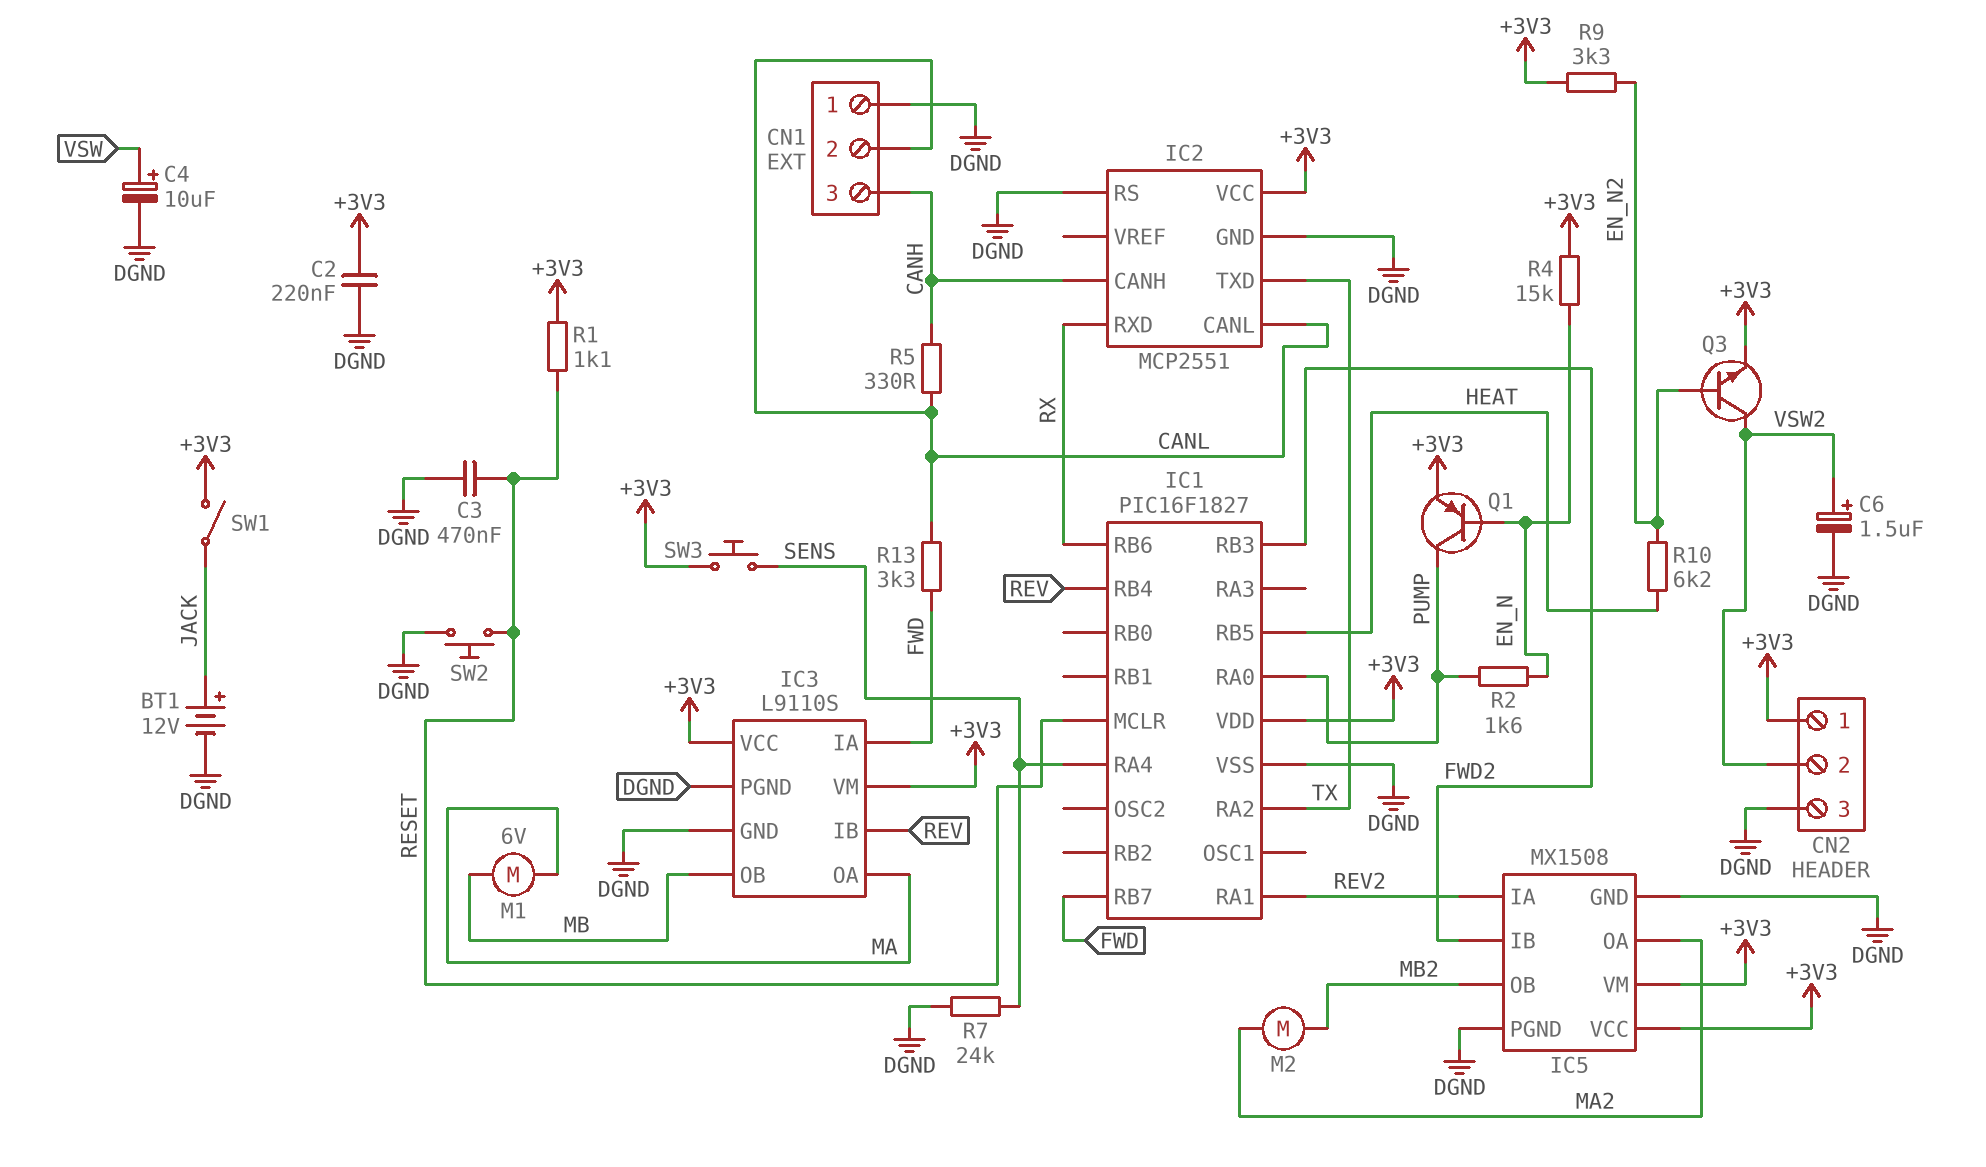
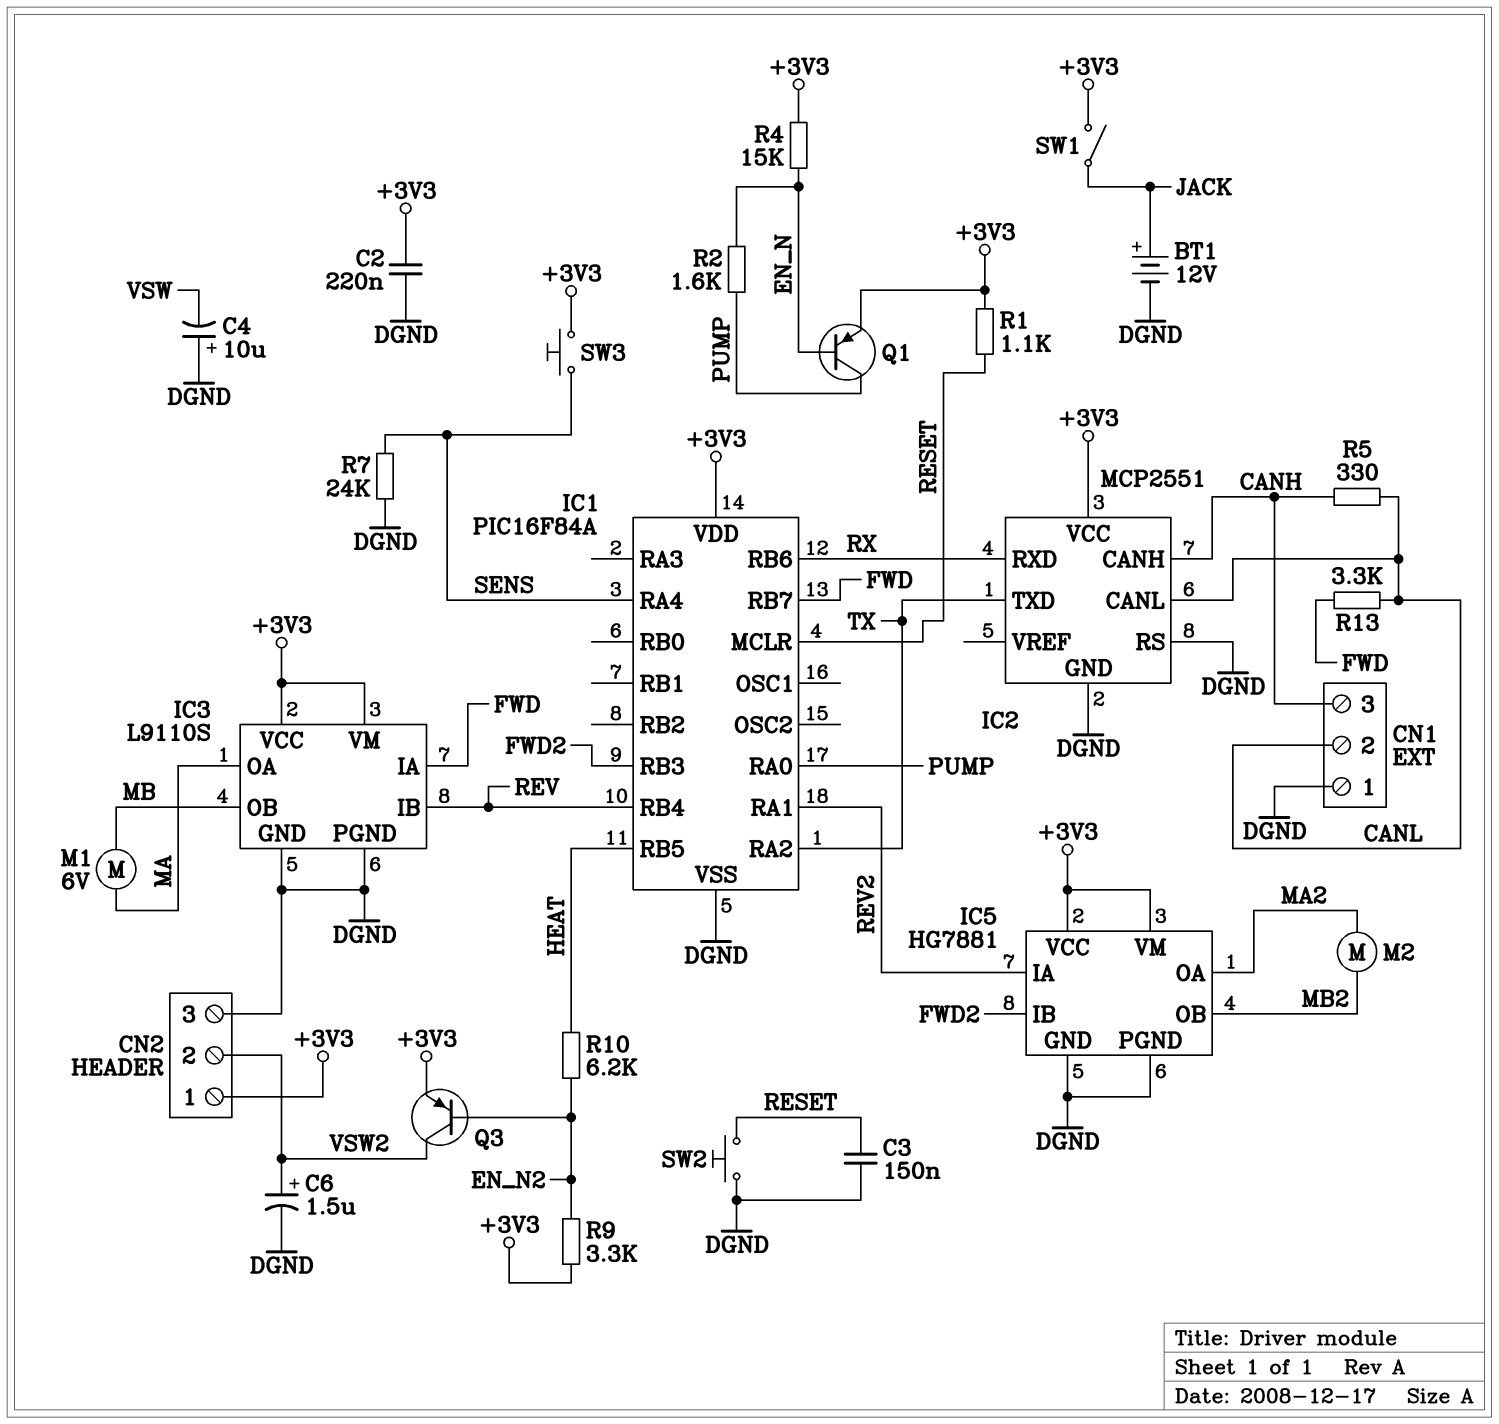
C3: 470nF (DGND, RESET) -> 150nF (DGND, RESET)
C4: 10uF (plus VSW, minus DGND) -> 10uF (plus DGND, minus VSW)
IC1: PIC16F1827 -> PIC16F84A
IC5: MX1508 -> HG7881
Q3: NPN (B EN_N2, C VSW2, E +3V3) -> PNP (B EN_N2, C VSW2, E +3V3)

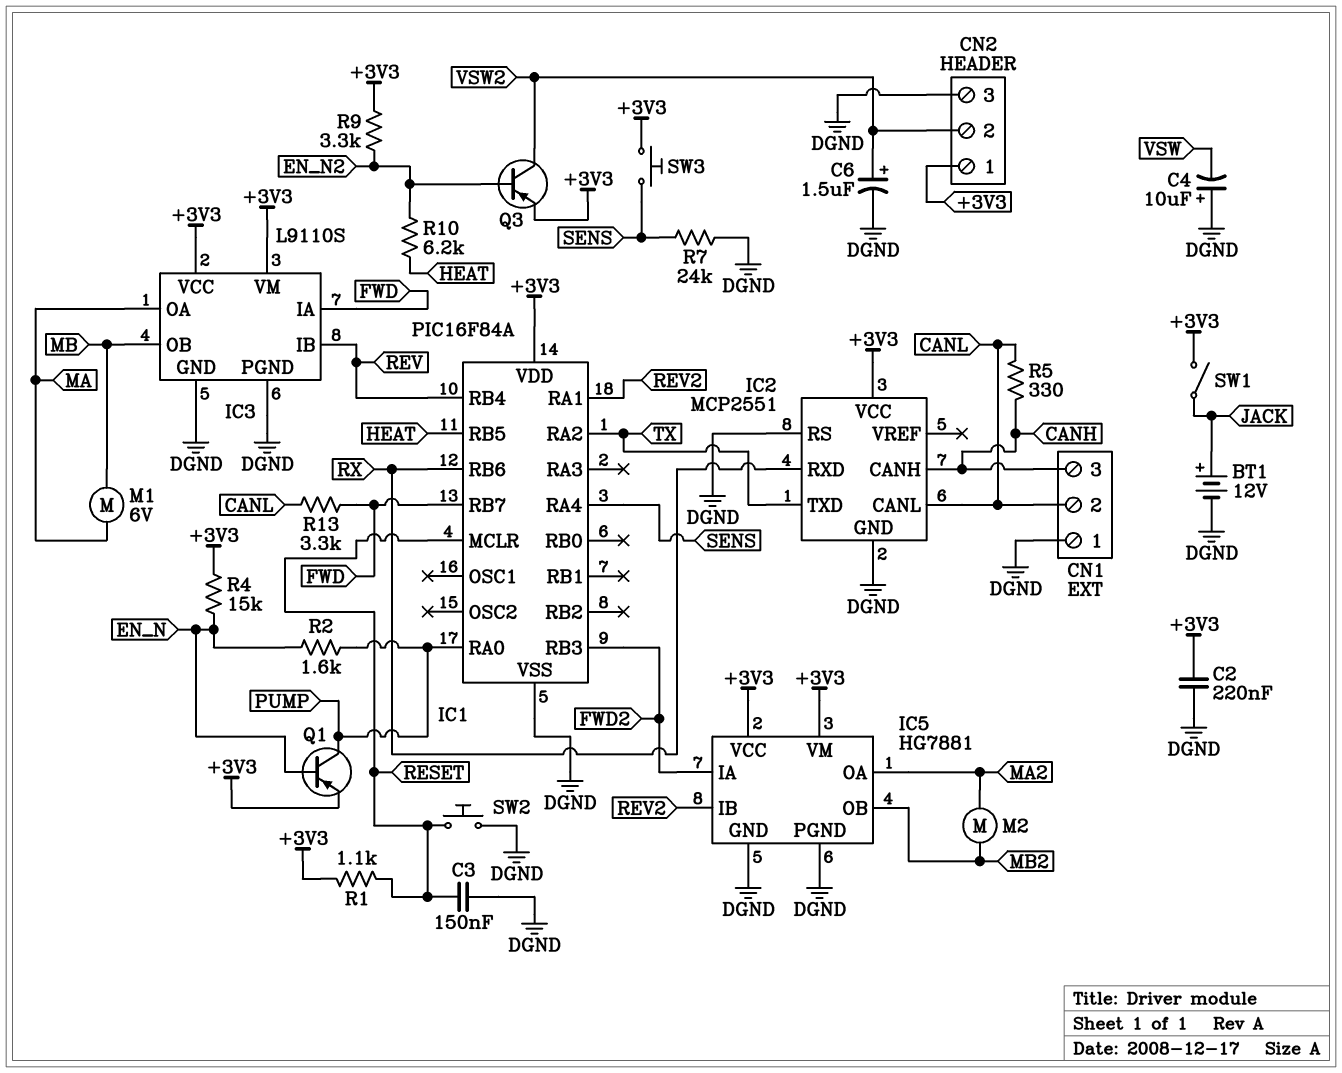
IC5 pin IA: REV2 -> FWD2
IC5 pin IB: FWD2 -> REV2

